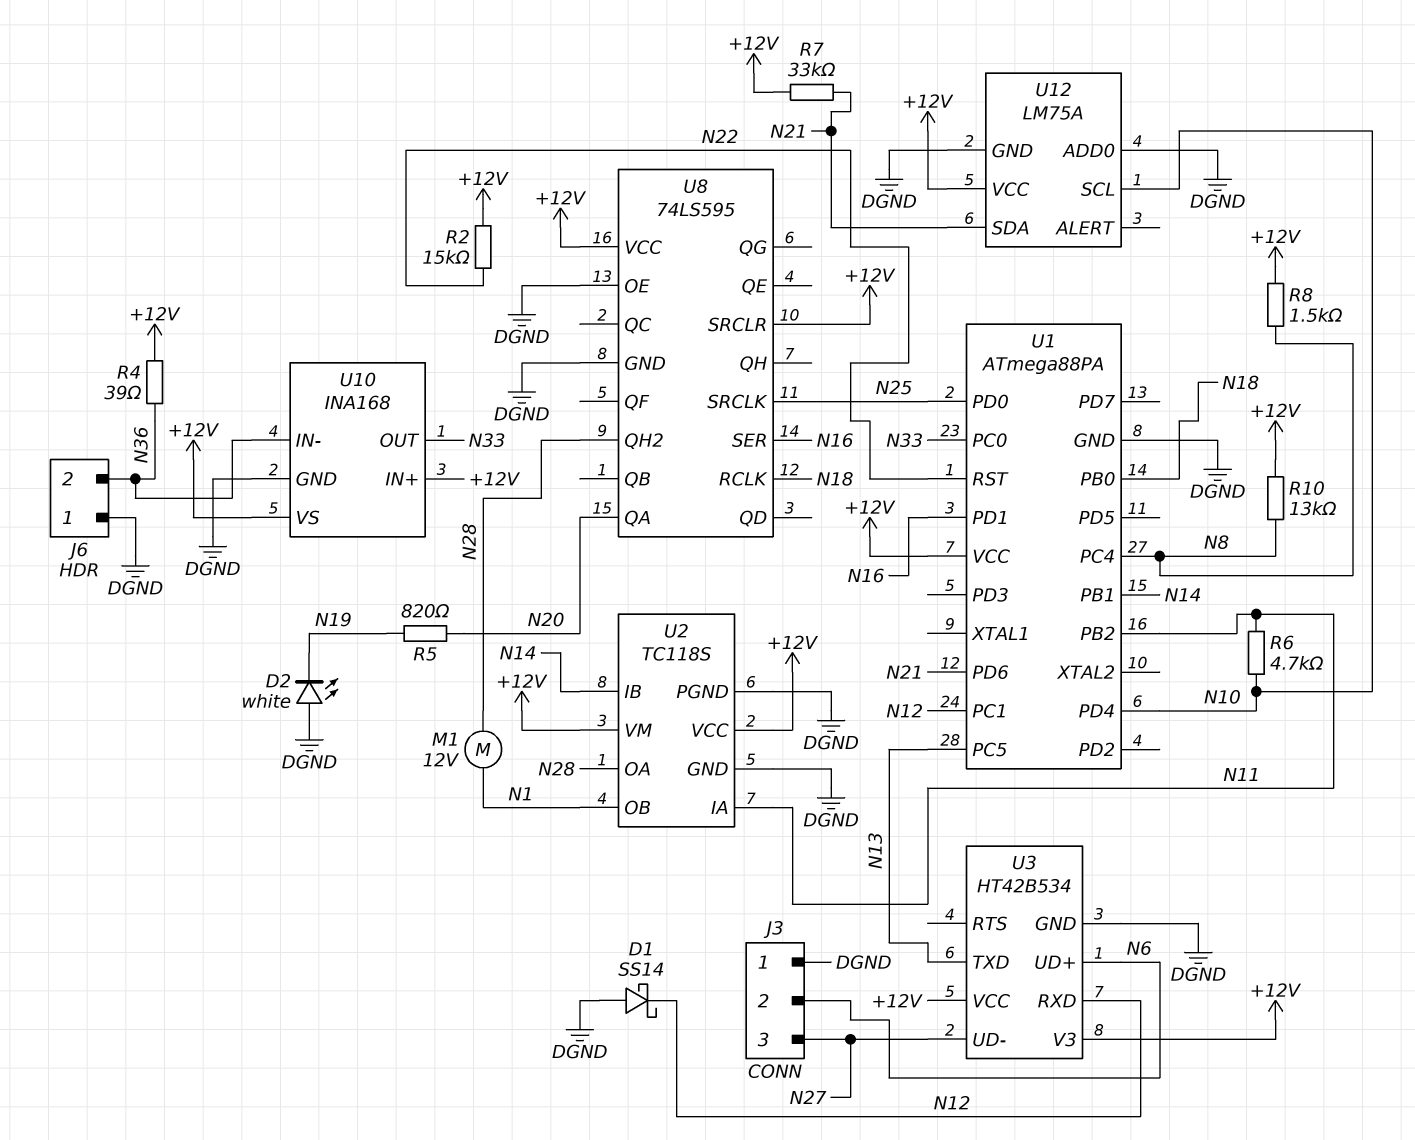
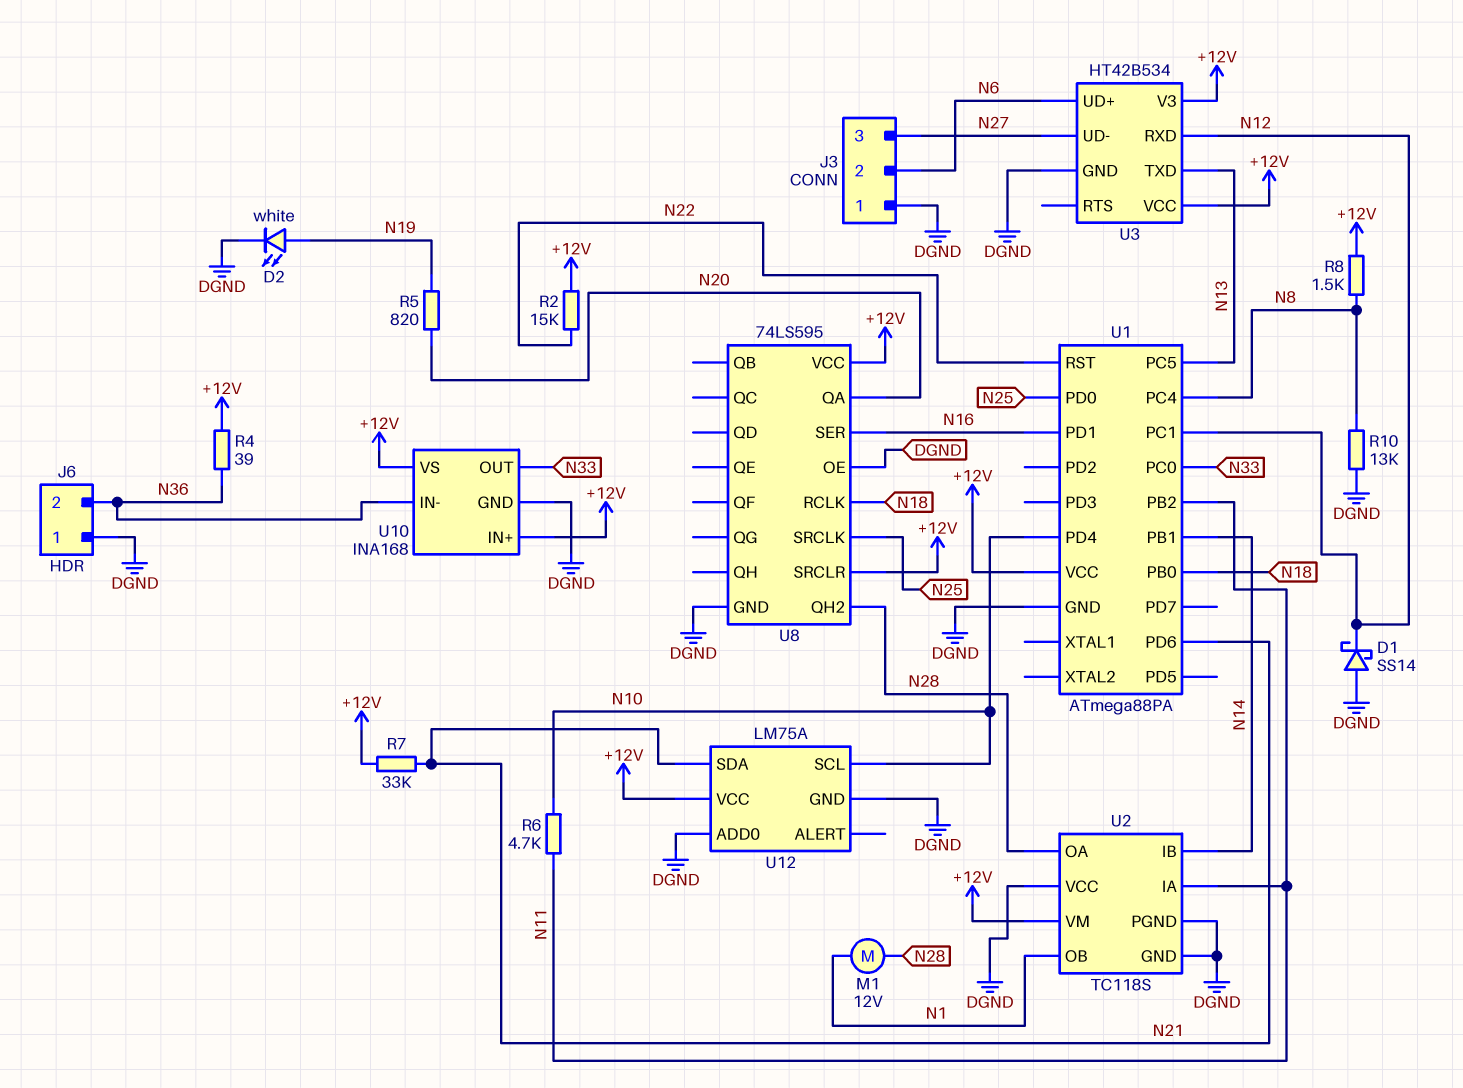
D2: LED white (A DGND, K N19) -> LED white (A N19, K DGND)
R10: 13k (+12V, N8) -> 13k (DGND, N8)
U2 pin VCC: +12V -> DGND

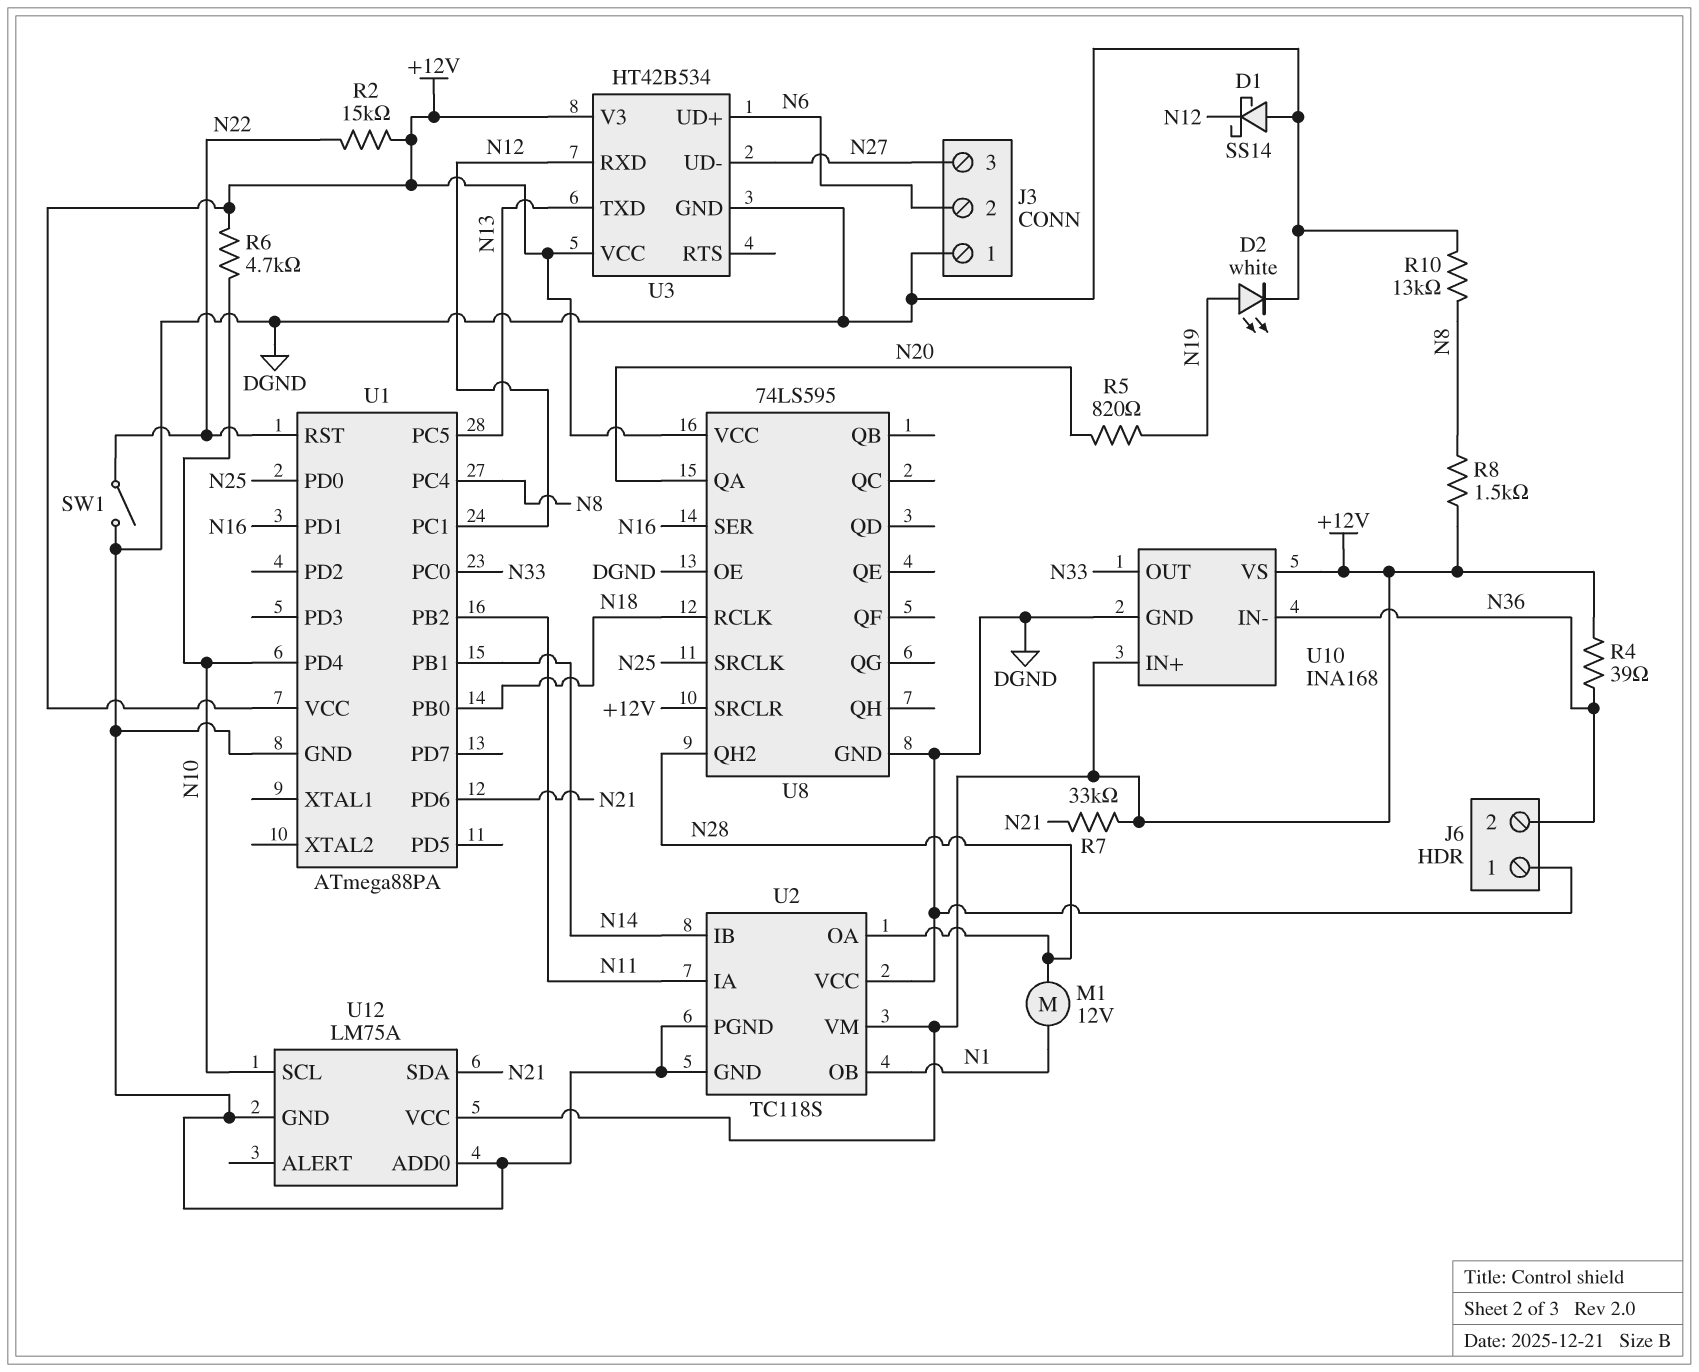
R6: 4.7k (N10, N11) -> 4.7k (+12V, N10)
SW1: none -> switch (DGND, N22)

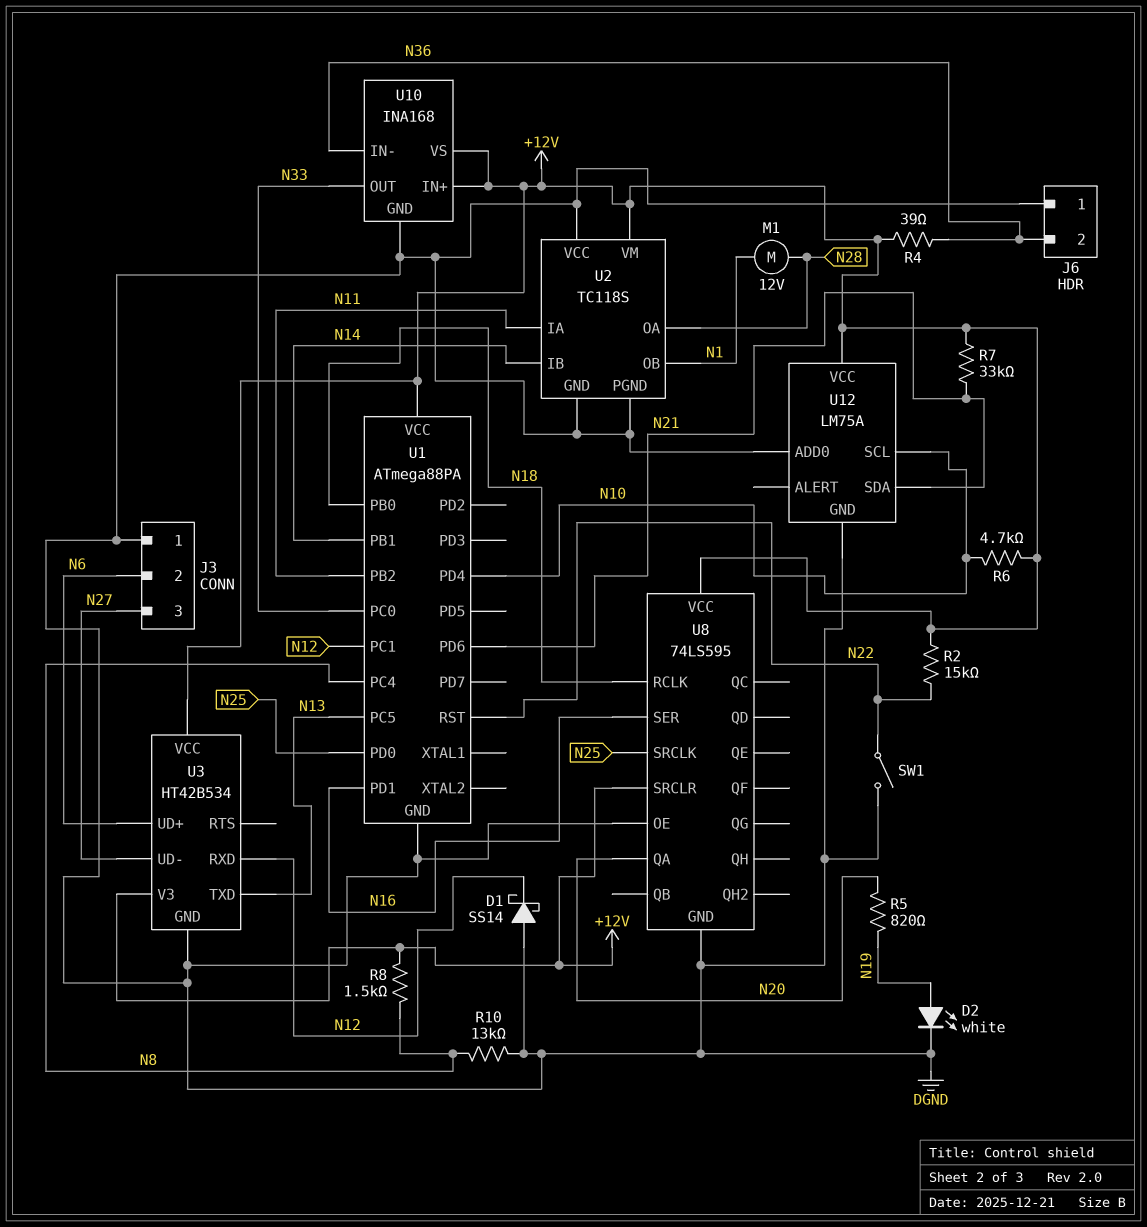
U8 pin QH2: N28 -> none

